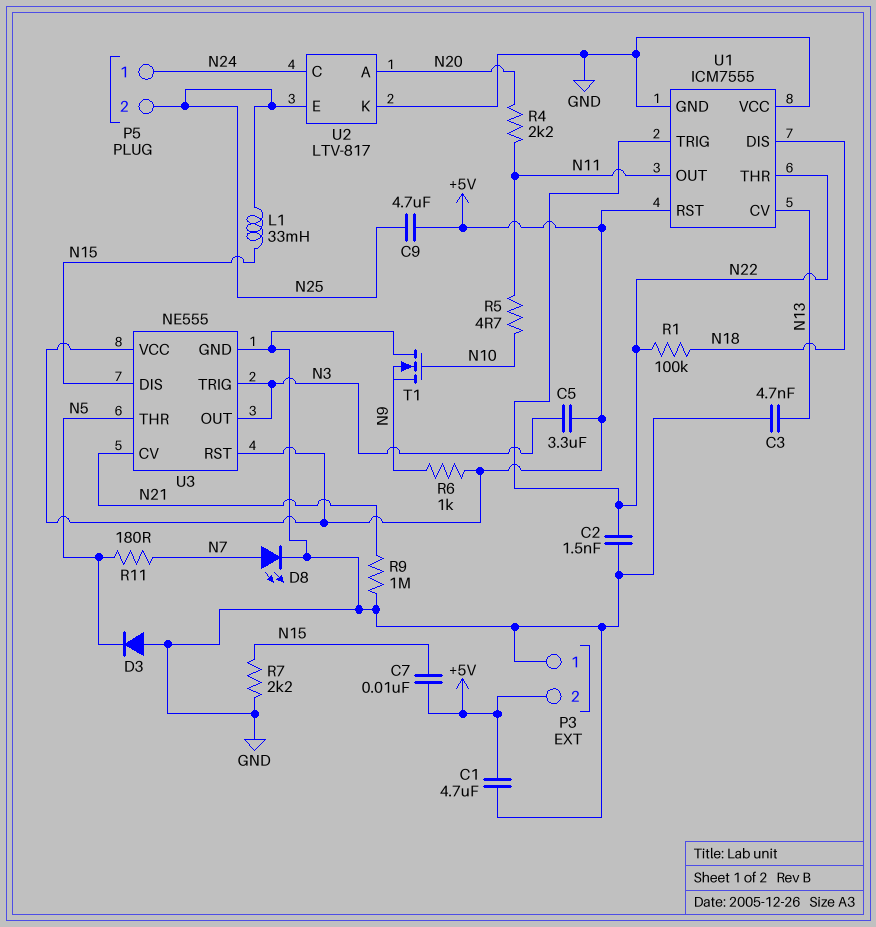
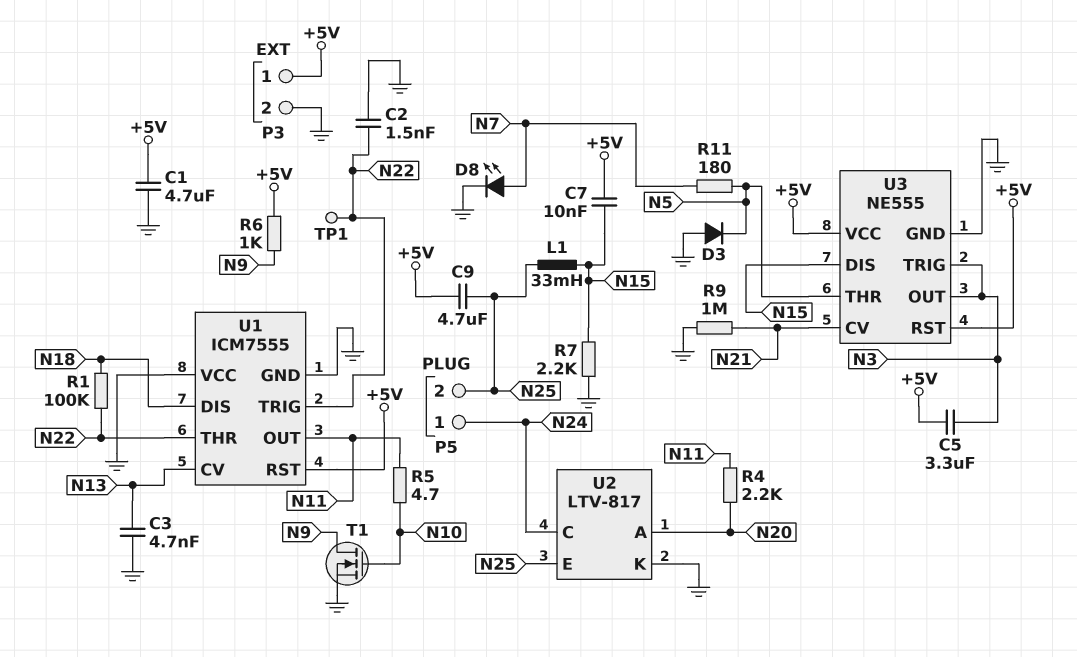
P3 pin 1: GND -> +5V
P3 pin 2: +5V -> GND
T1: NMOS (G N10, D GND, S N9) -> NMOS (G N10, D N9, S GND)
TP1: none -> test point (N22)

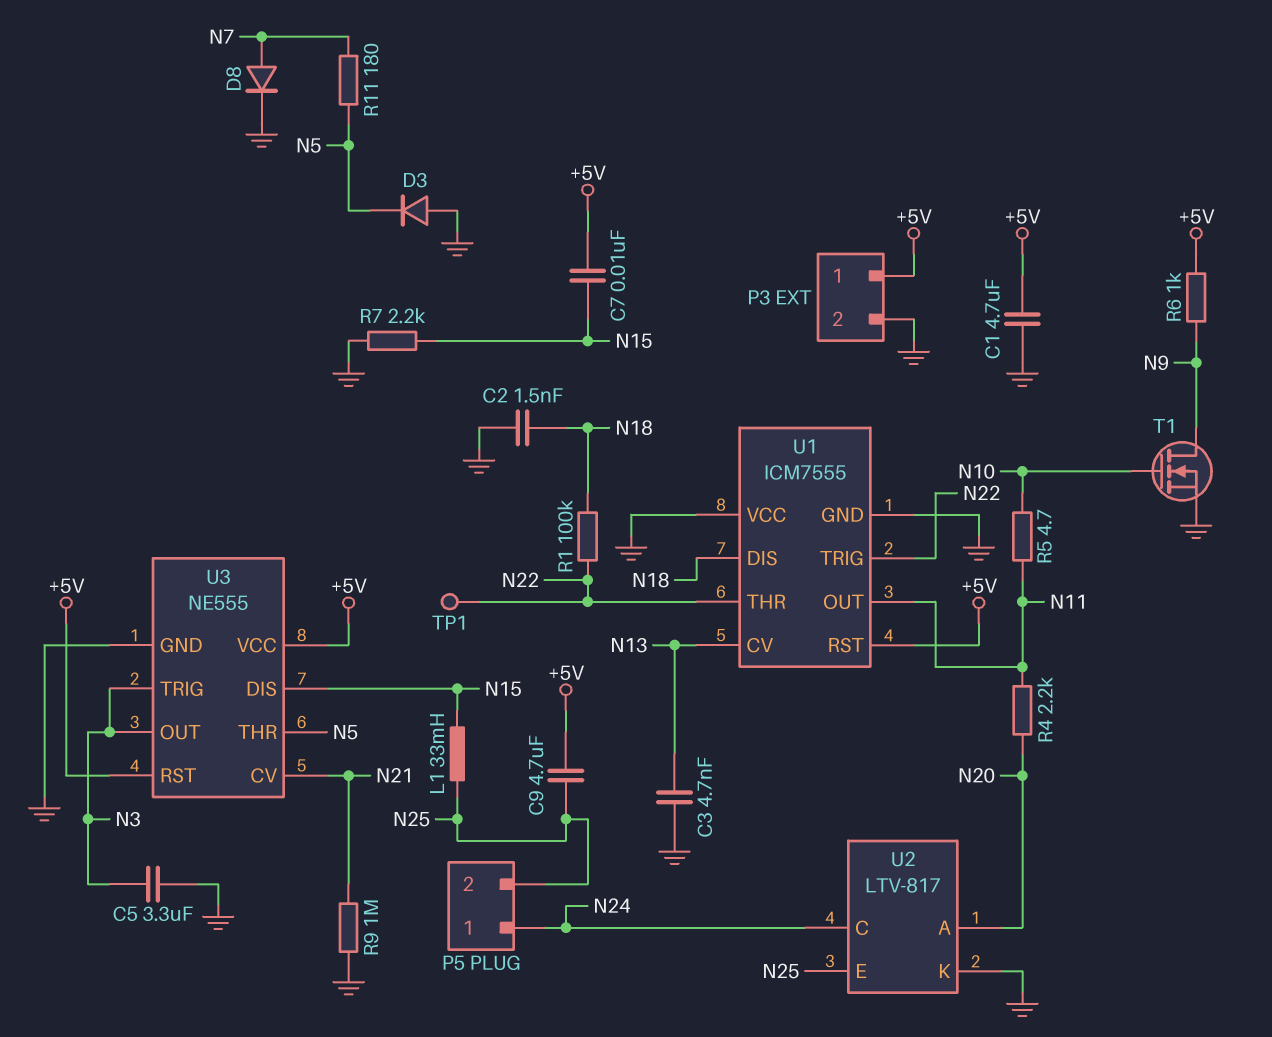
C2: 1.5nF (GND, N22) -> 1.5nF (GND, N18)
C5: 3.3uF (+5V, N3) -> 3.3uF (GND, N3)
D8: LED (A N7, K GND) -> diode (A N7, K GND)

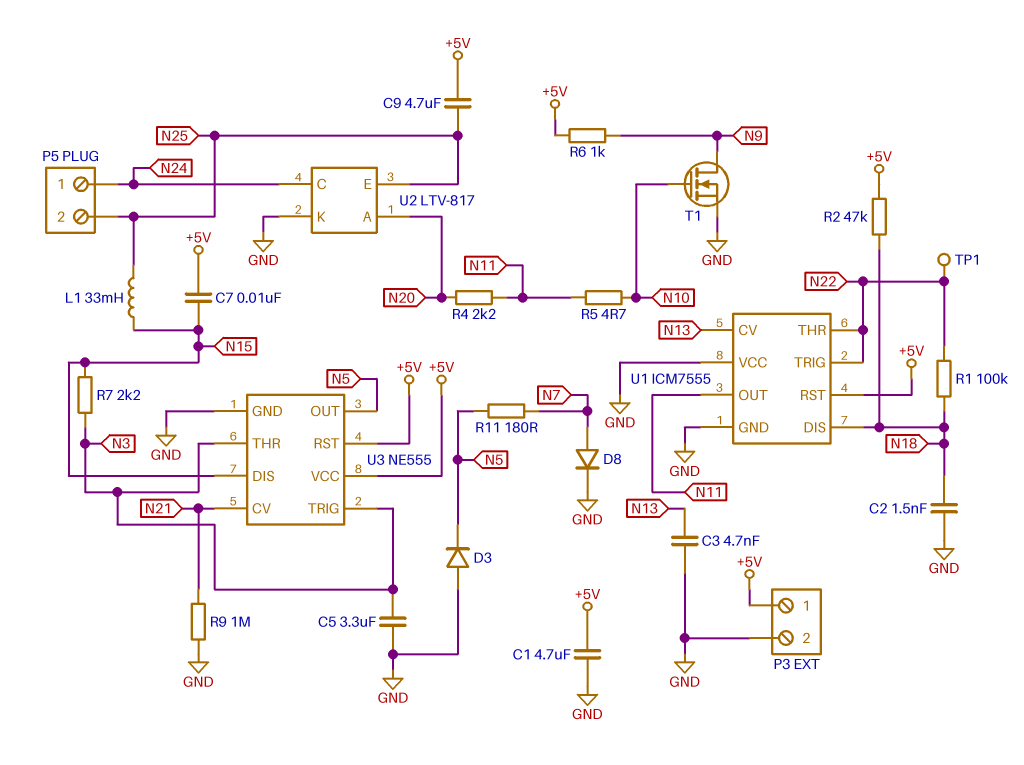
R2: none -> 47k (+5V, N18)
R7: 2.2k (GND, N15) -> 2.2k (N3, N15)
U3 pin OUT: N3 -> N5
U3 pin THR: N5 -> N3

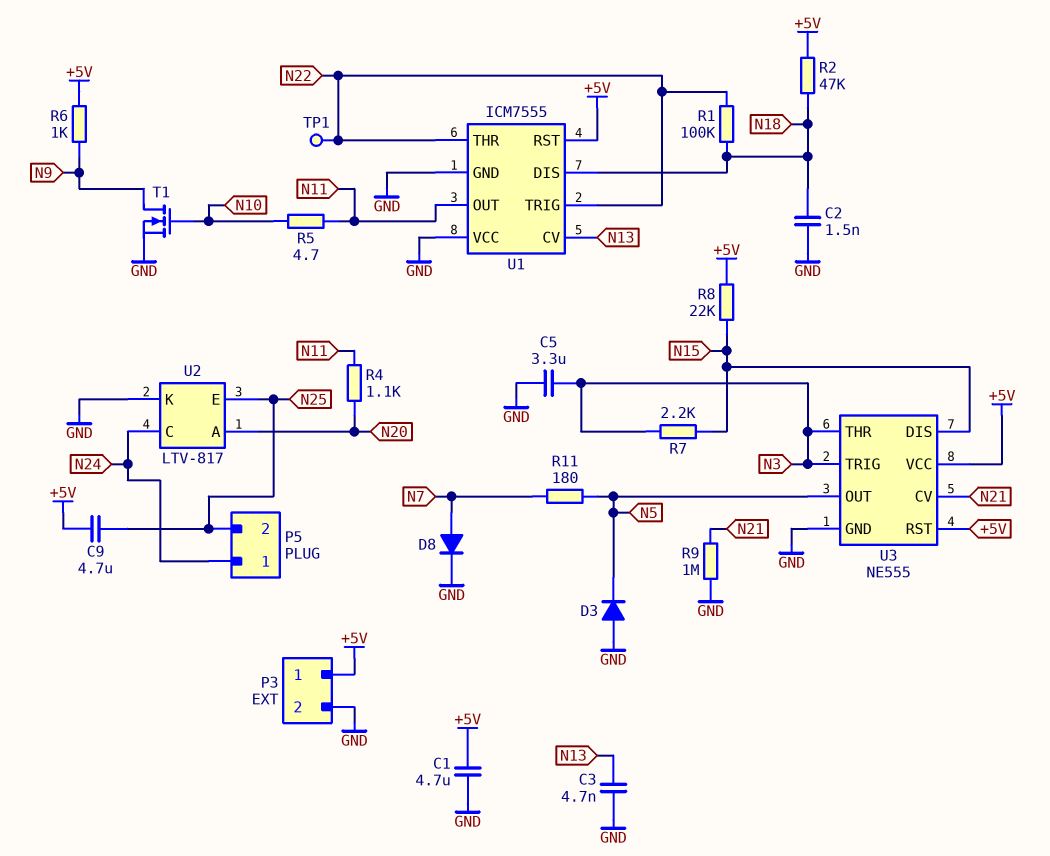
C7: 10nF (+5V, N15) -> none
L1: 33mH (N15, N25) -> none
R4: 2.2k (N11, N20) -> 1.1k (N11, N20)
R8: none -> 22k (+5V, N15)

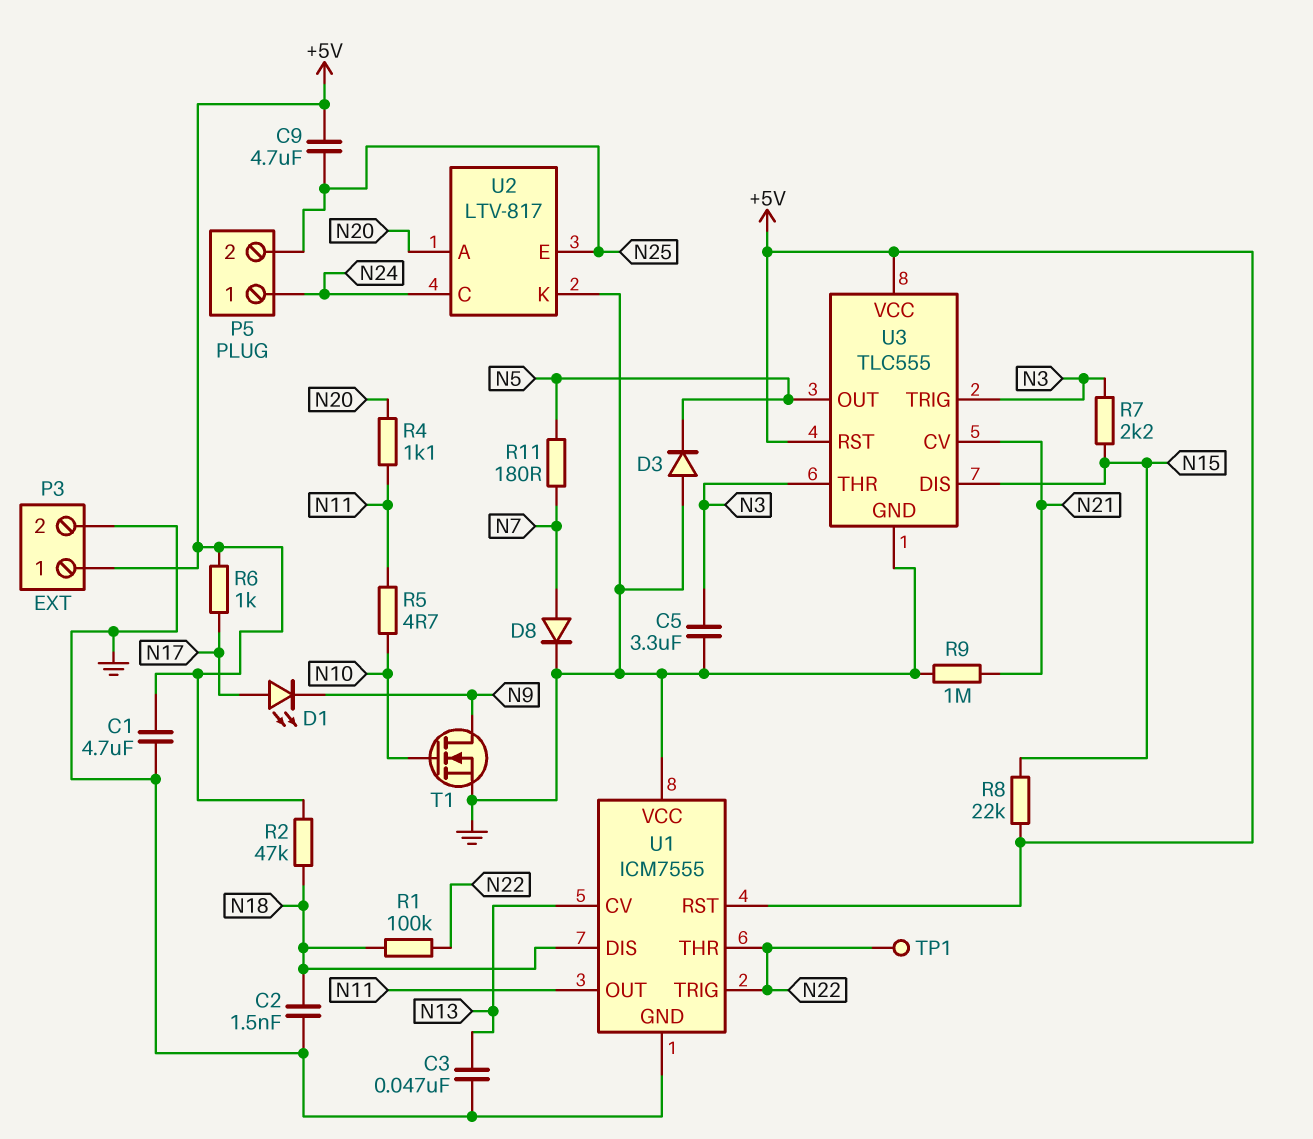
C3: 4.7nF (GND, N13) -> 47nF (GND, N13)
D1: none -> LED (A N17, K N9)
R6: 1k (+5V, N9) -> 1k (+5V, N17)
U3: NE555 -> TLC555

